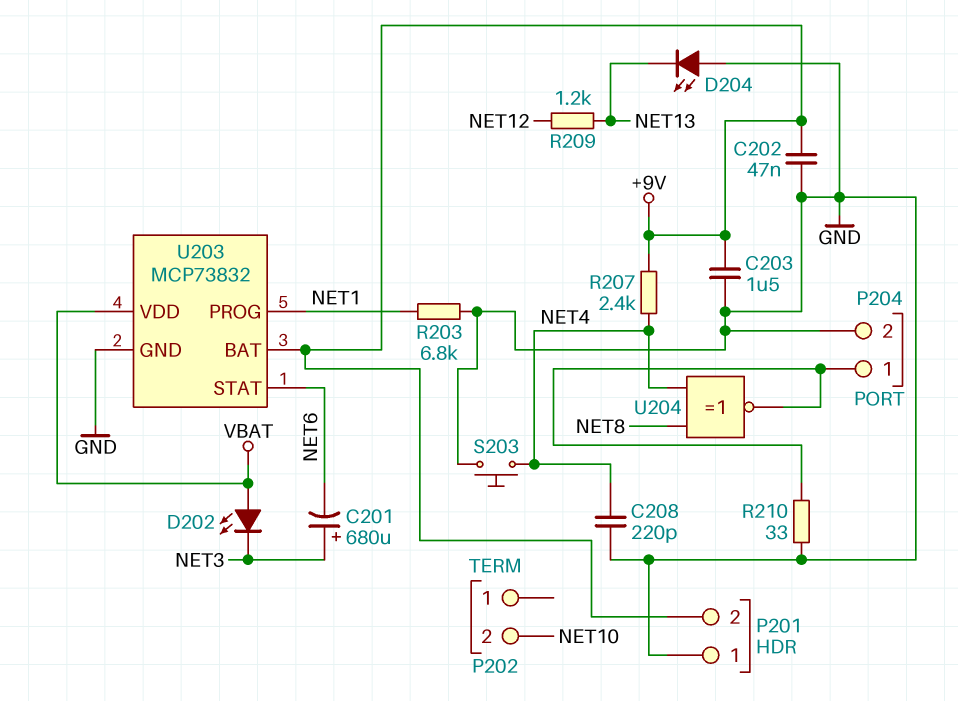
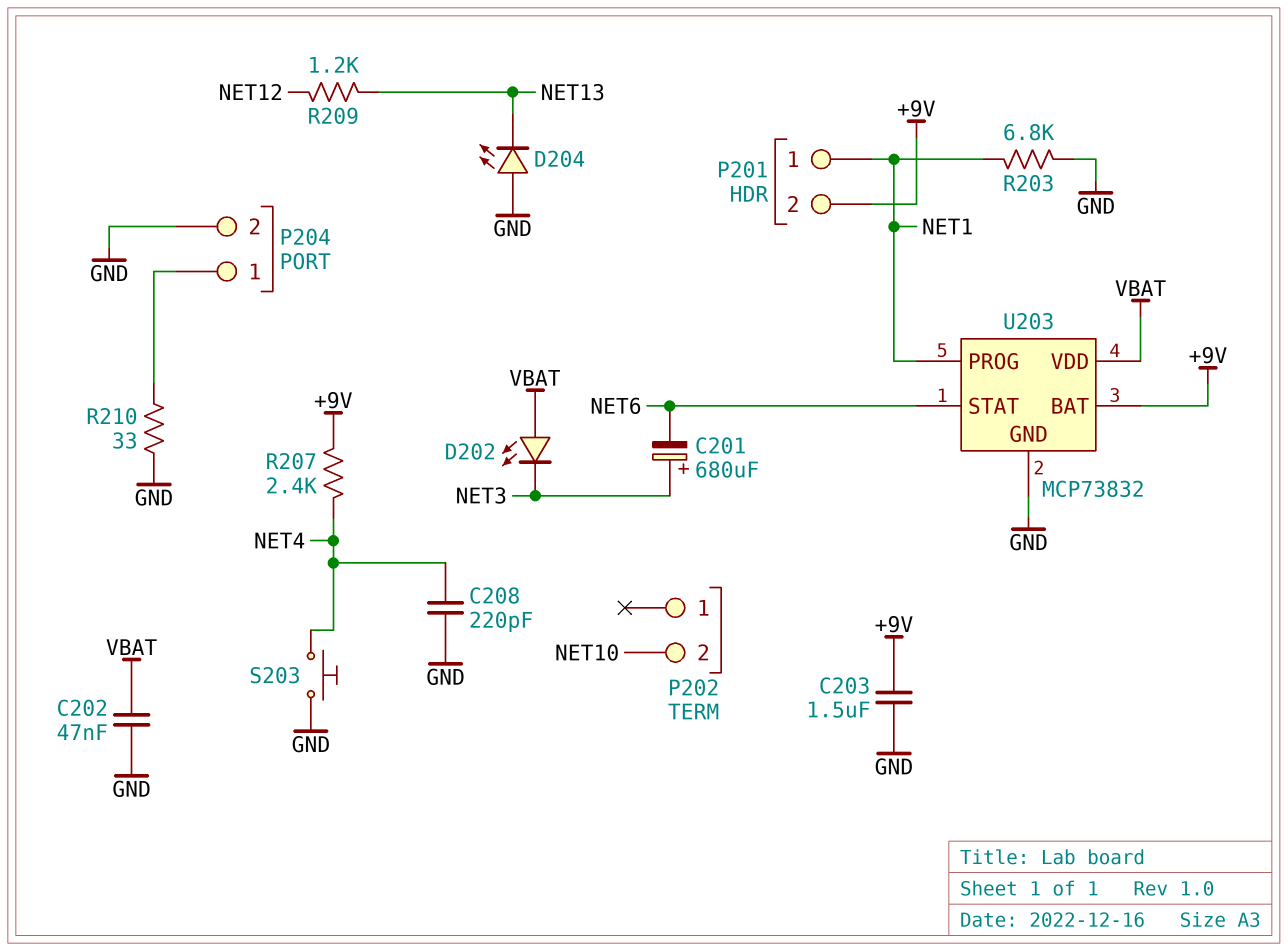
C202: 47nF (+9V, GND) -> 47nF (GND, VBAT)
P201 pin 1: GND -> NET1
U204: XNOR (in NET4, in NET8, out P204/1) -> none

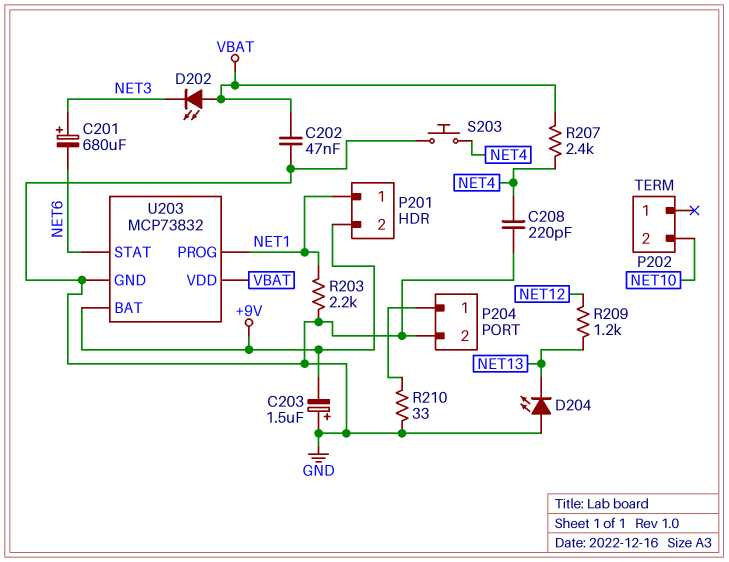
C203: 1.5uF (+9V, GND) -> 1.5uF (plus GND, minus +9V)
R203: 6.8k (GND, NET1) -> 2.2k (GND, NET1)
R207: 2.4k (+9V, NET4) -> 2.4k (NET4, VBAT)

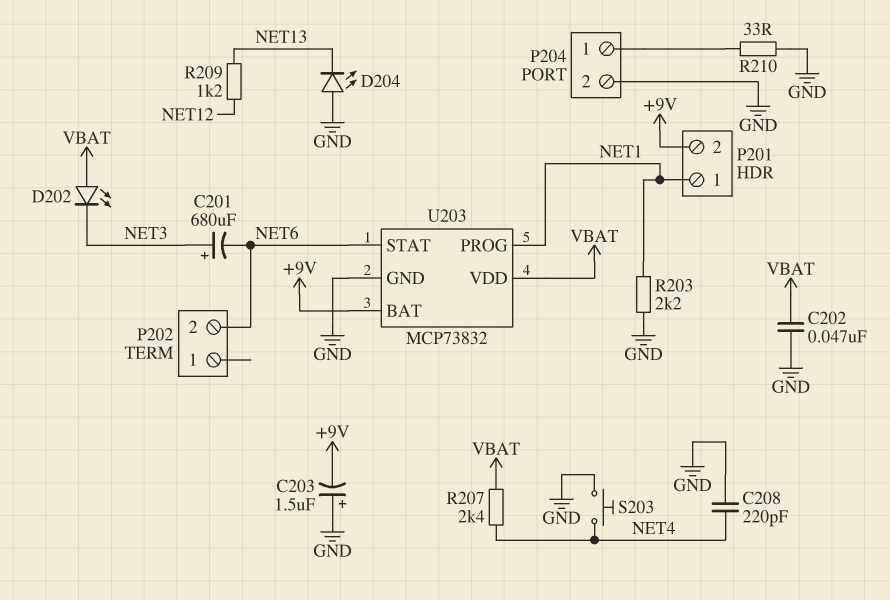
P202 pin 2: NET10 -> NET6

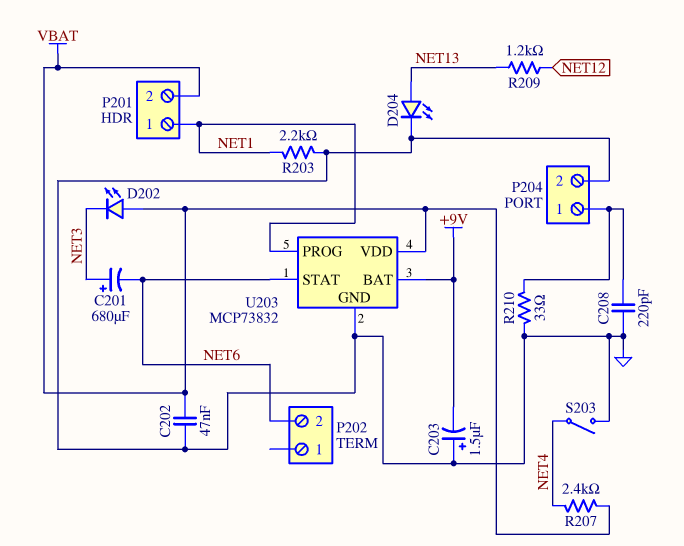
C208: 220pF (GND, NET4) -> 220pF (GND, P204/1)
D204: LED (A GND, K NET13) -> LED (A NET13, K GND)
P201 pin 2: +9V -> VBAT
S203: button (GND, NET4) -> switch (GND, NET4)

